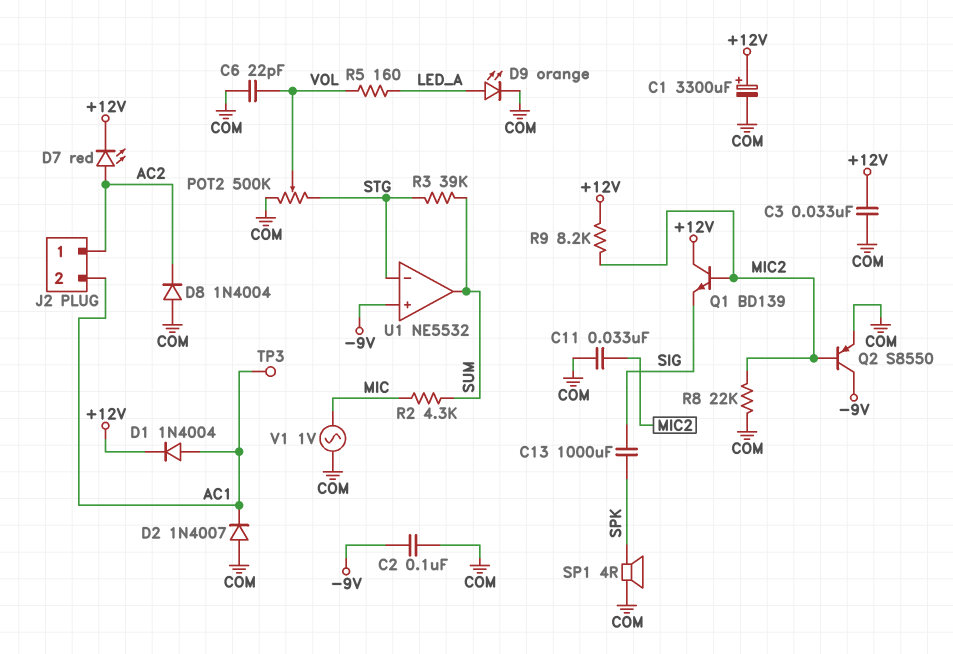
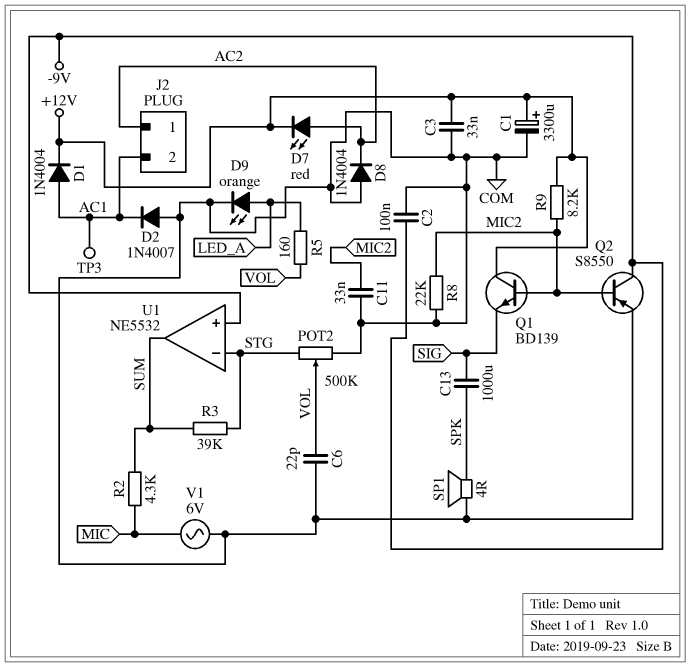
V1: AC 1V (COM, MIC) -> AC 6V (COM, MIC)

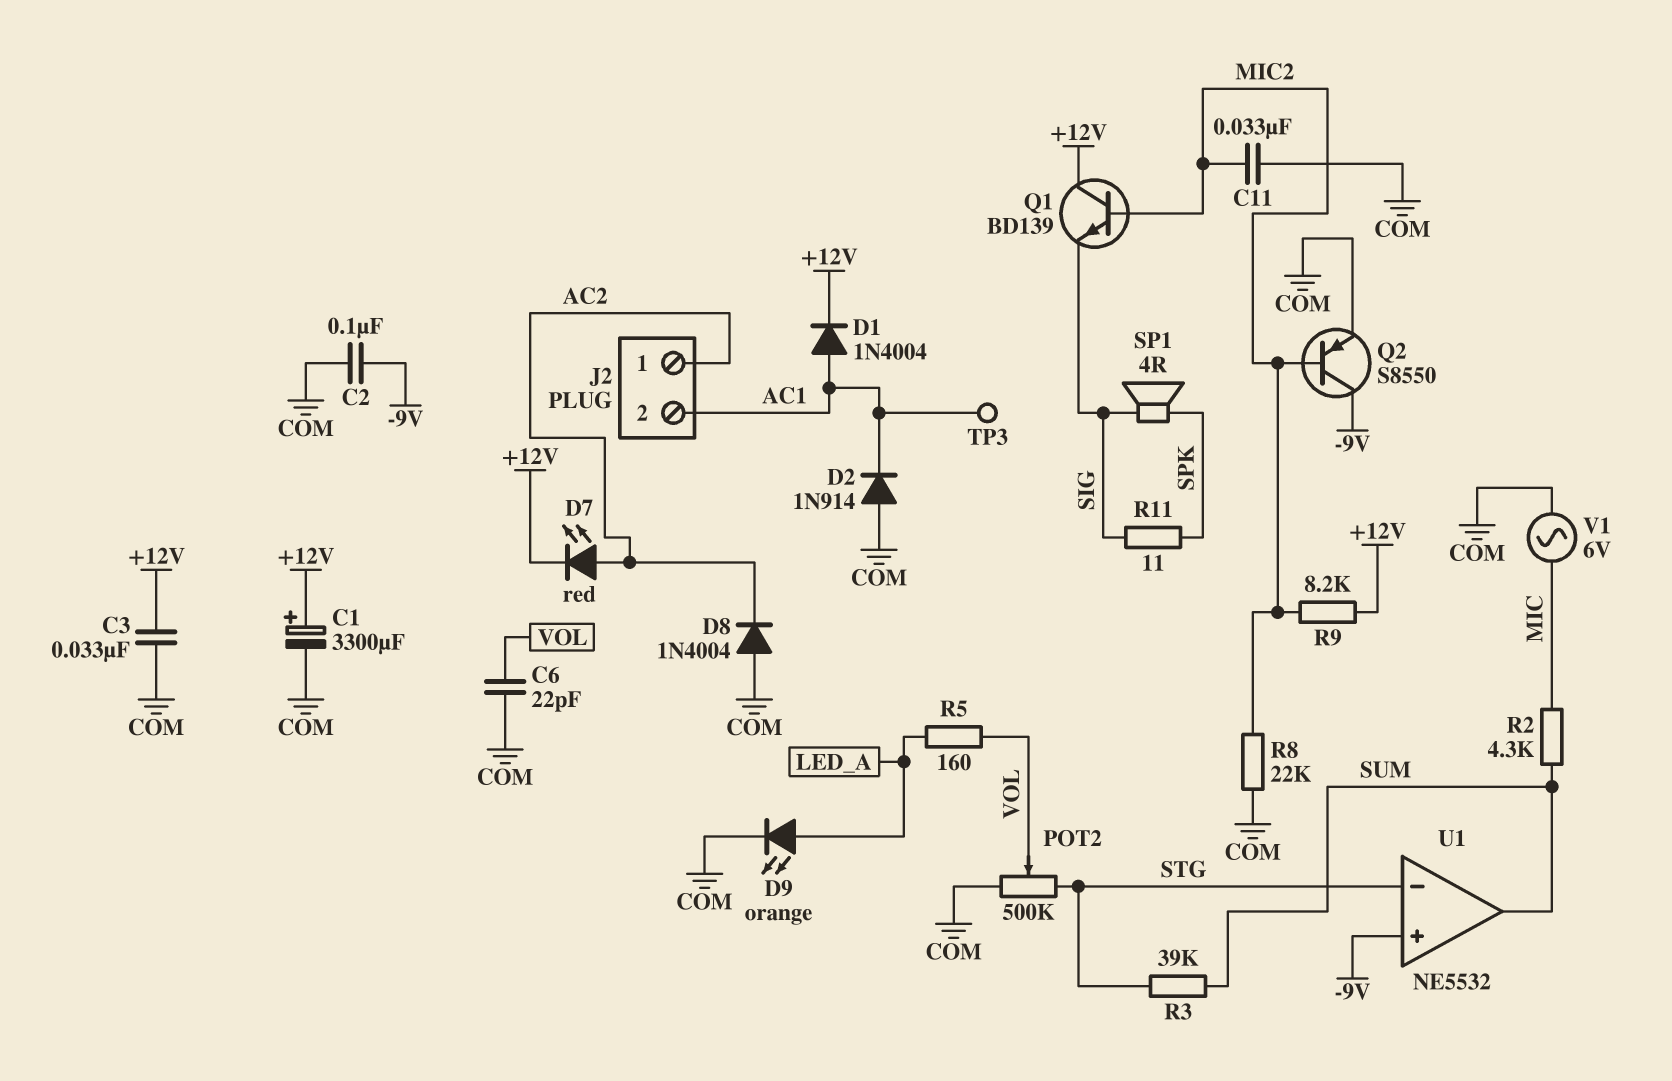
C13: 1000uF (SIG, SPK) -> none
D2: diode 1N4007 (A COM, K AC1) -> diode 1N914 (A COM, K AC1)
R11: none -> 11 (SIG, SPK)
SP1: speaker 4R (COM, SPK) -> speaker 4R (SIG, SPK)

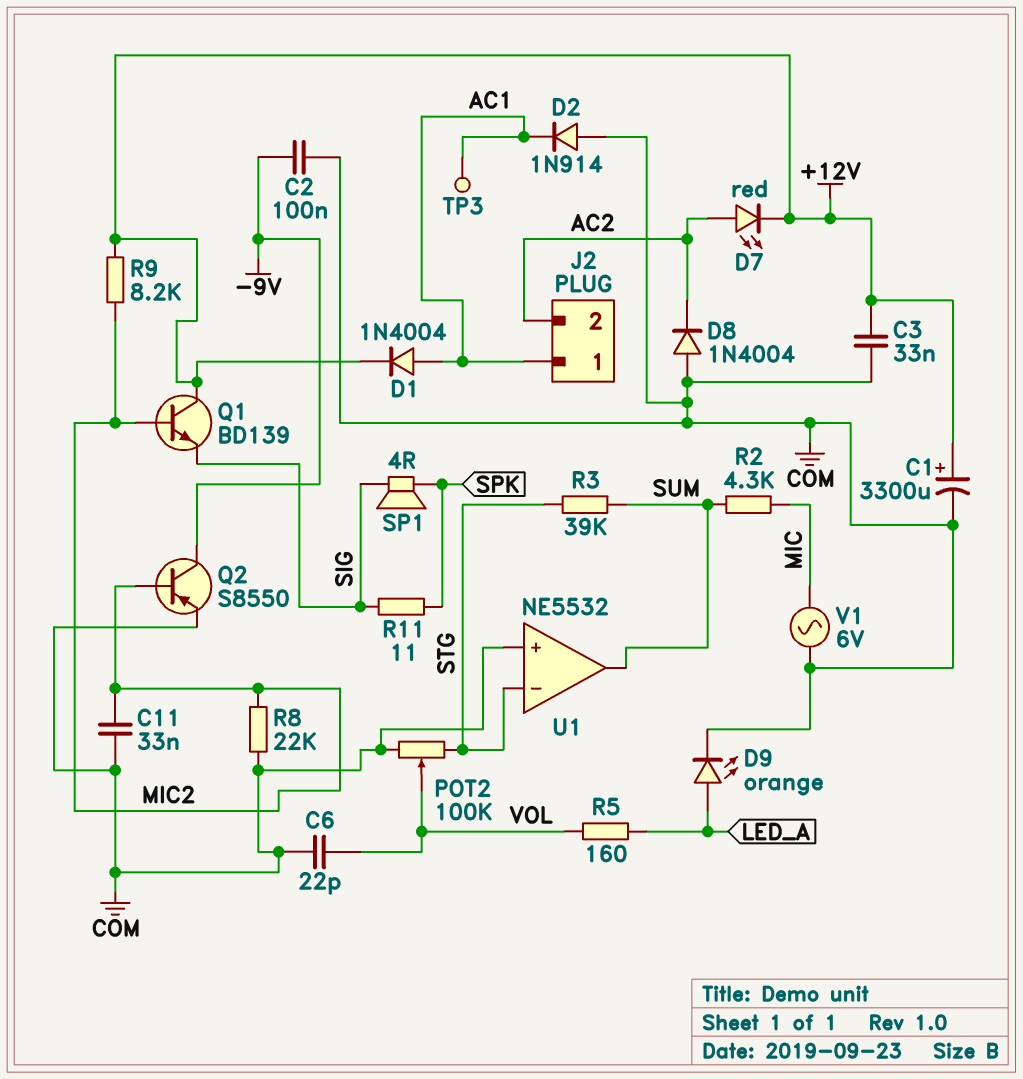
J2 pin 1: AC2 -> AC1
J2 pin 2: AC1 -> AC2
POT2: 500k (COM, STG, wiper VOL) -> 100k (COM, STG, wiper VOL)
U1 pin in+: -9V -> COM

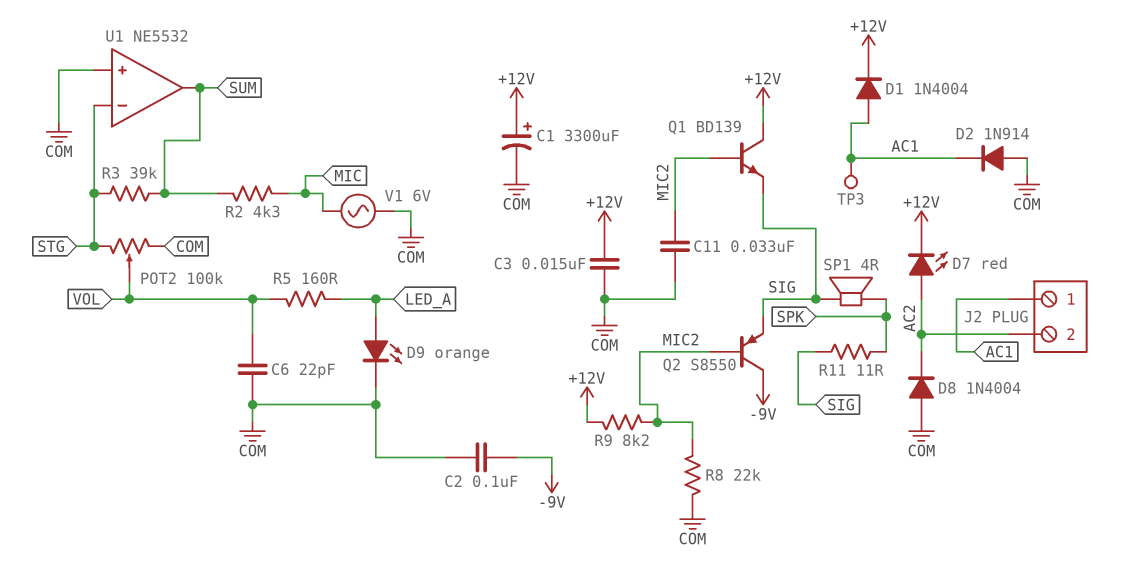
C3: 33nF (+12V, COM) -> 15nF (+12V, COM)
Q2: PNP S8550 (B MIC2, C -9V, E COM) -> PNP S8550 (B MIC2, C -9V, E SIG)

